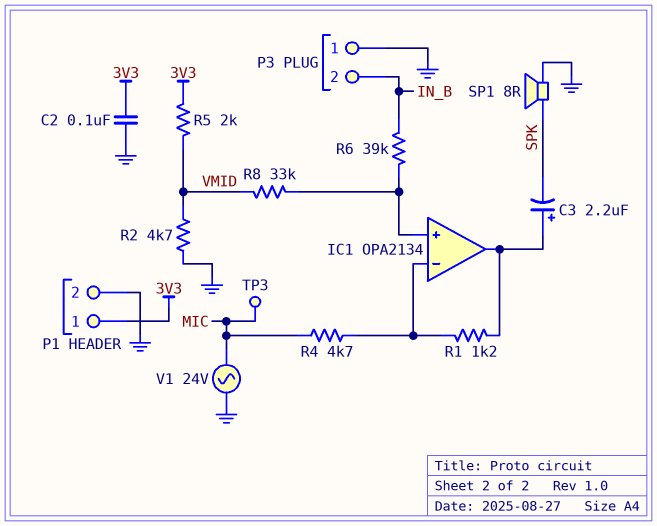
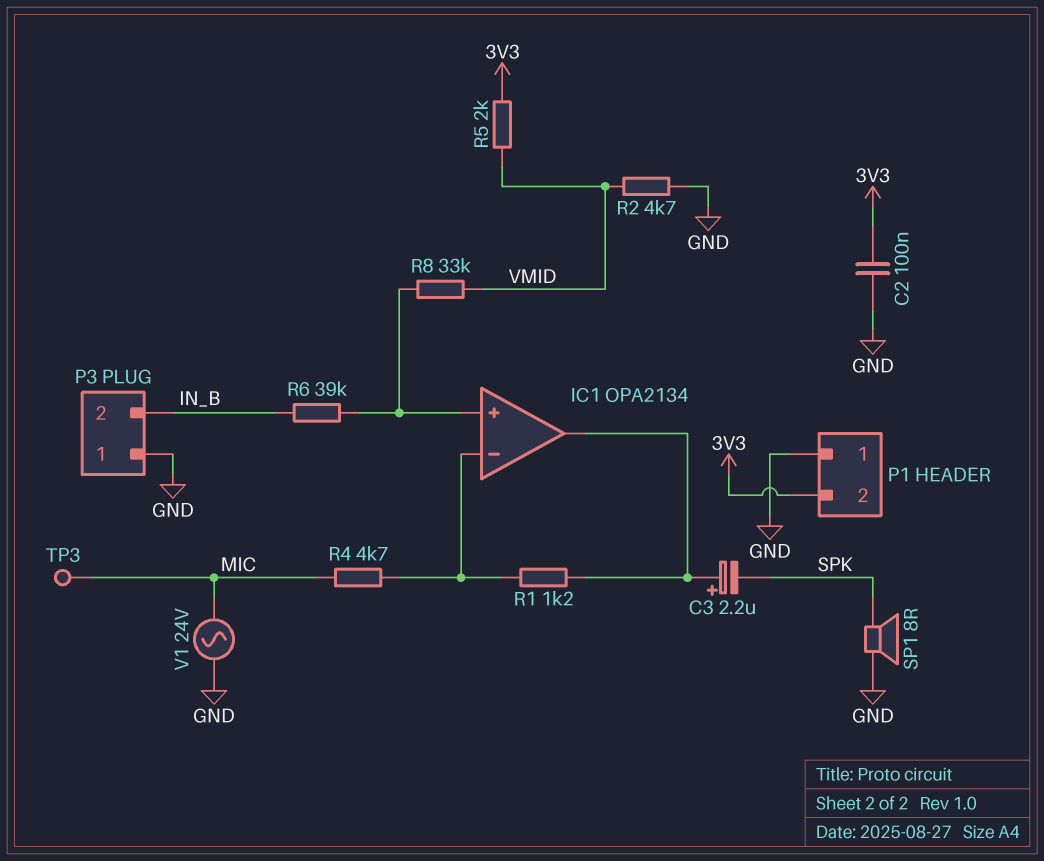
P1 pin 1: 3V3 -> GND
P1 pin 2: GND -> 3V3

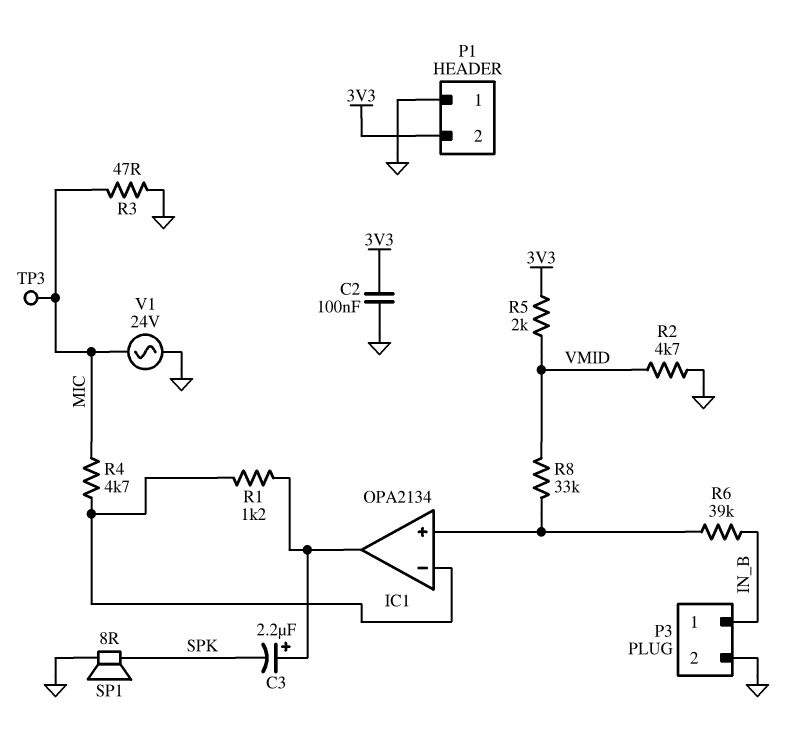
P3 pin 1: GND -> IN_B
P3 pin 2: IN_B -> GND
R3: none -> 47 (GND, MIC)

